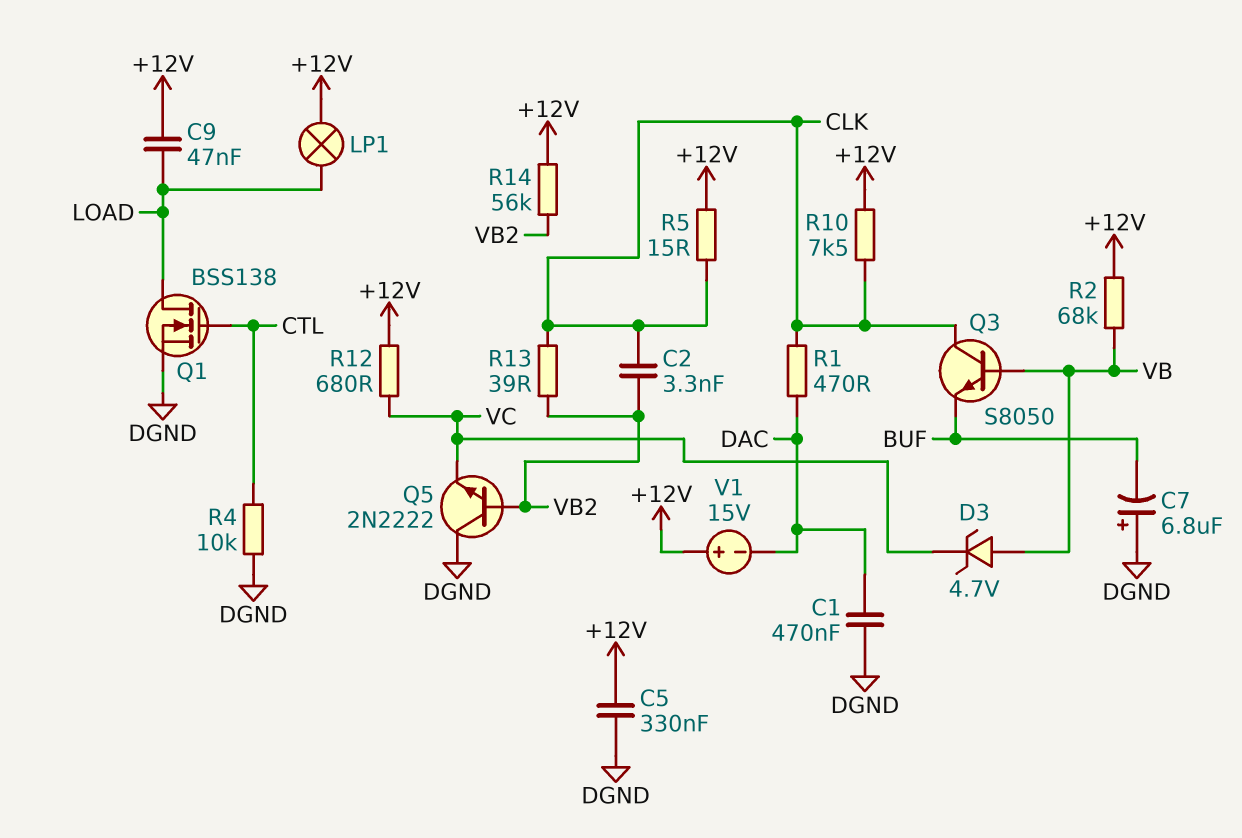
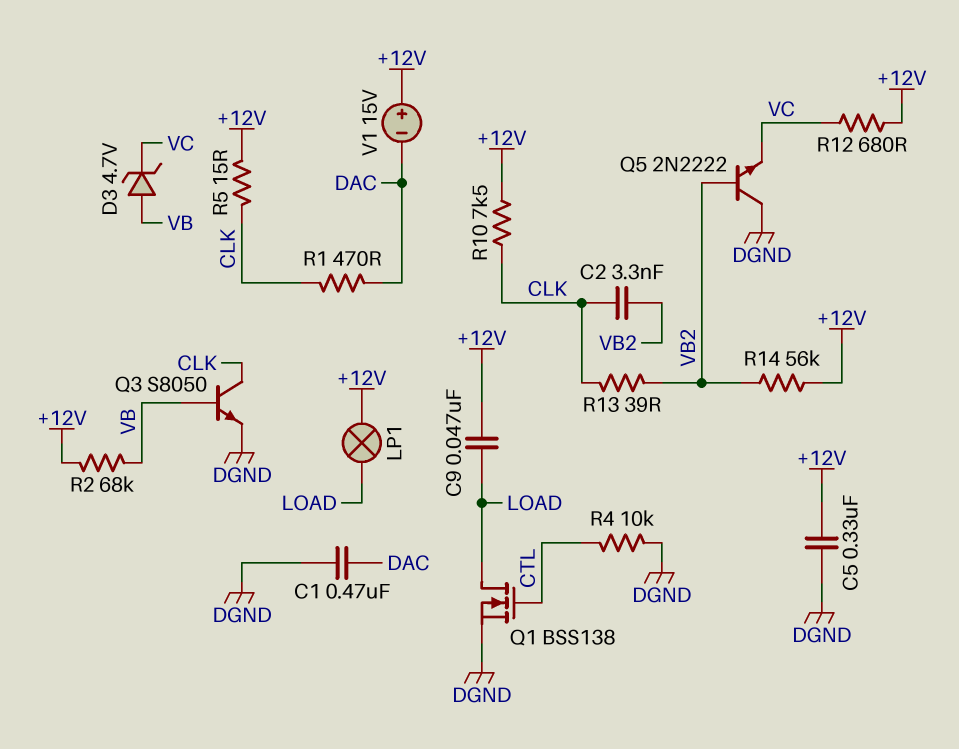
C7: 6.8uF (plus DGND, minus BUF) -> none
Q3: NPN S8050 (B VB, C CLK, E BUF) -> NPN S8050 (B VB, C CLK, E DGND)

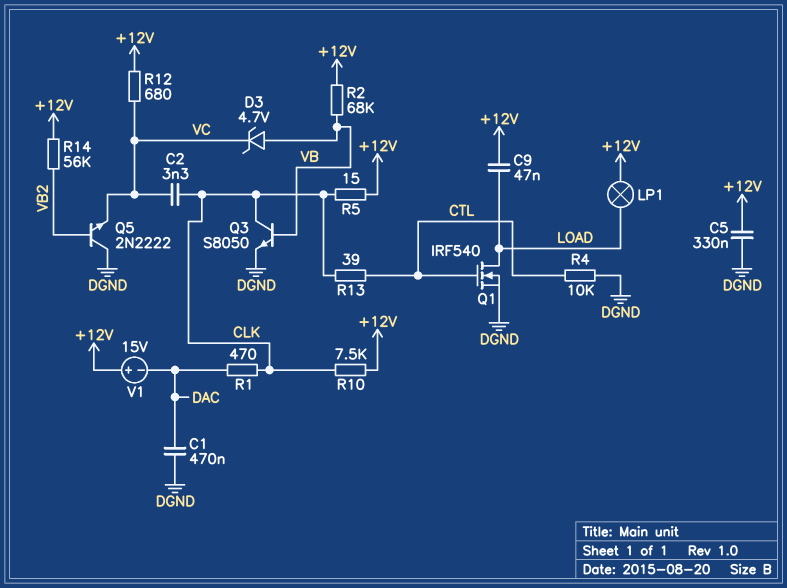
C2: 3.3nF (CLK, VB2) -> 3.3nF (CLK, VC)
Q1: NMOS BSS138 (G CTL, D LOAD, S DGND) -> NMOS IRF540 (G CTL, D LOAD, S DGND)
R13: 39 (CLK, VB2) -> 39 (CLK, CTL)

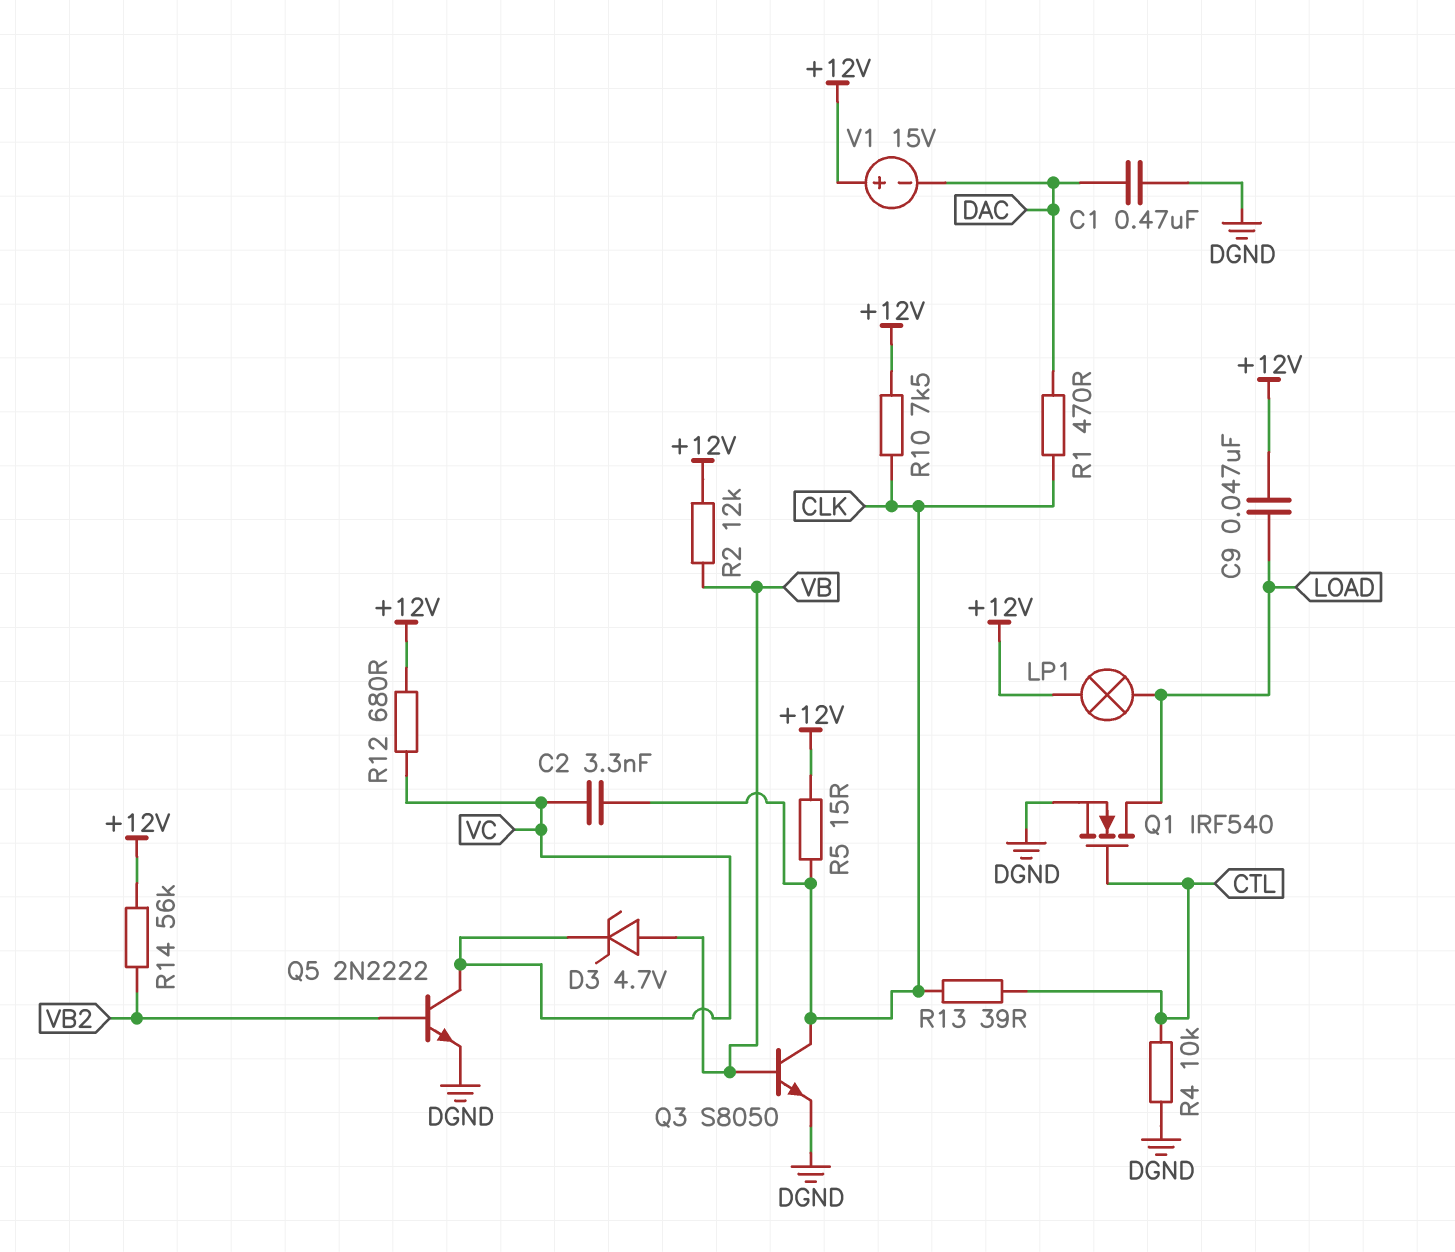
C5: 330nF (+12V, DGND) -> none
Q5: NPN 2N2222 (B VB2, C DGND, E VC) -> NPN 2N2222 (B VB2, C VC, E DGND)
R2: 68k (+12V, VB) -> 12k (+12V, VB)

